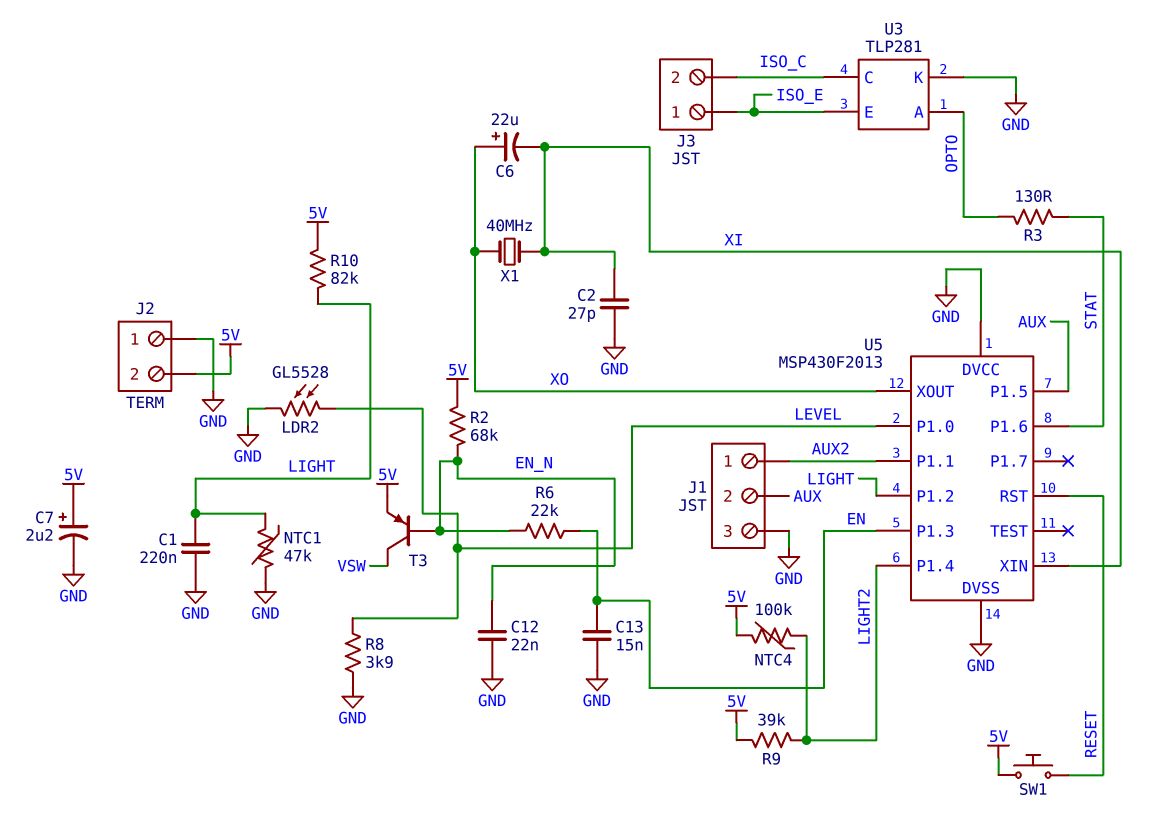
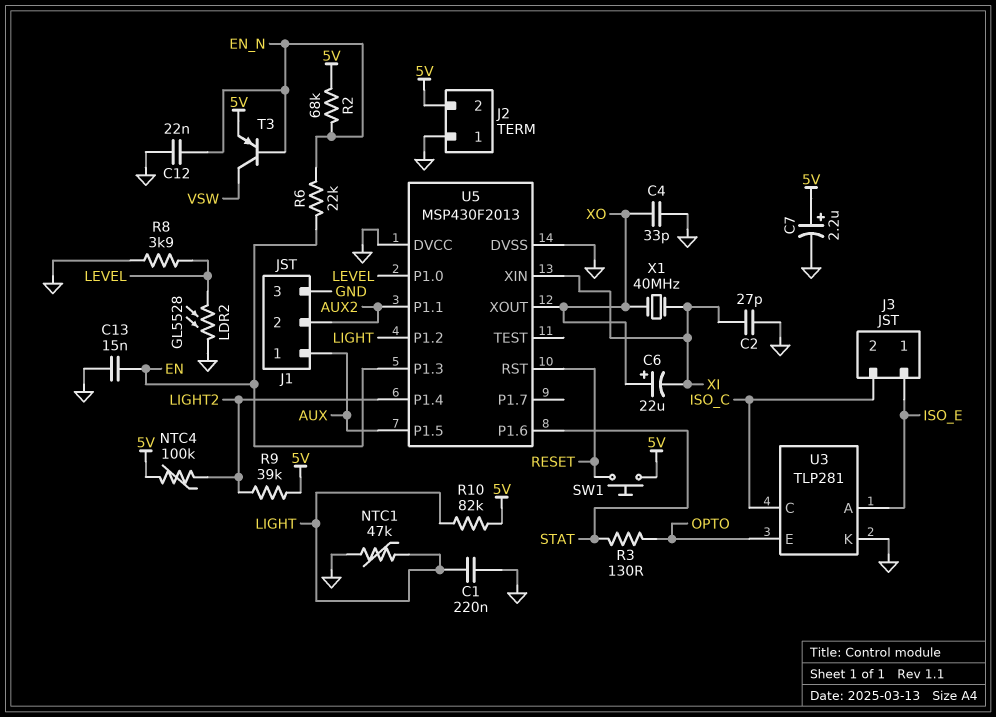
C4: none -> 33pF (GND, XO)
J1 pin 1: AUX2 -> AUX
J1 pin 2: AUX -> AUX2
U3 pin A: OPTO -> ISO_E
U3 pin E: ISO_E -> OPTO

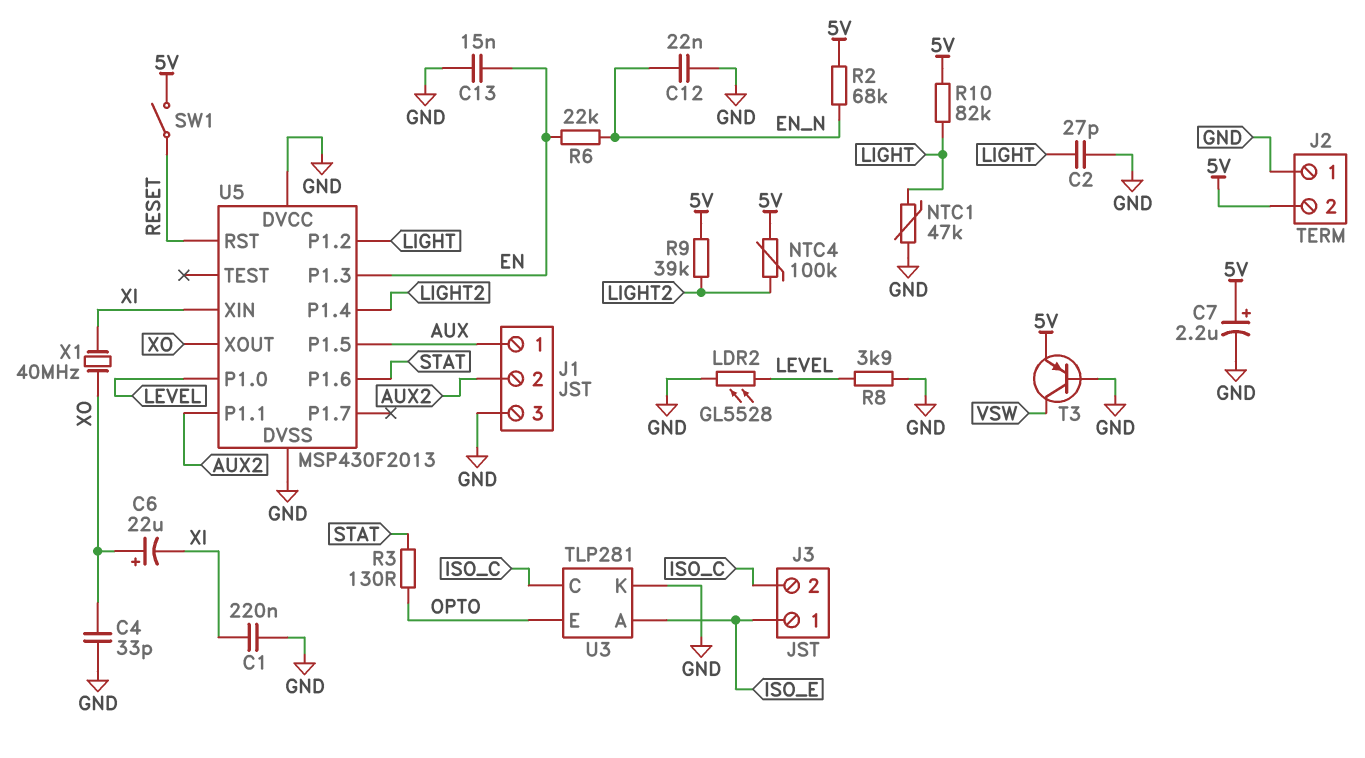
C1: 220nF (GND, LIGHT) -> 220nF (GND, XI)
C2: 27pF (GND, XI) -> 27pF (GND, LIGHT)
SW1: button (5V, RESET) -> switch (5V, RESET)
T3: PNP (B EN_N, C VSW, E 5V) -> PNP (B GND, C VSW, E 5V)

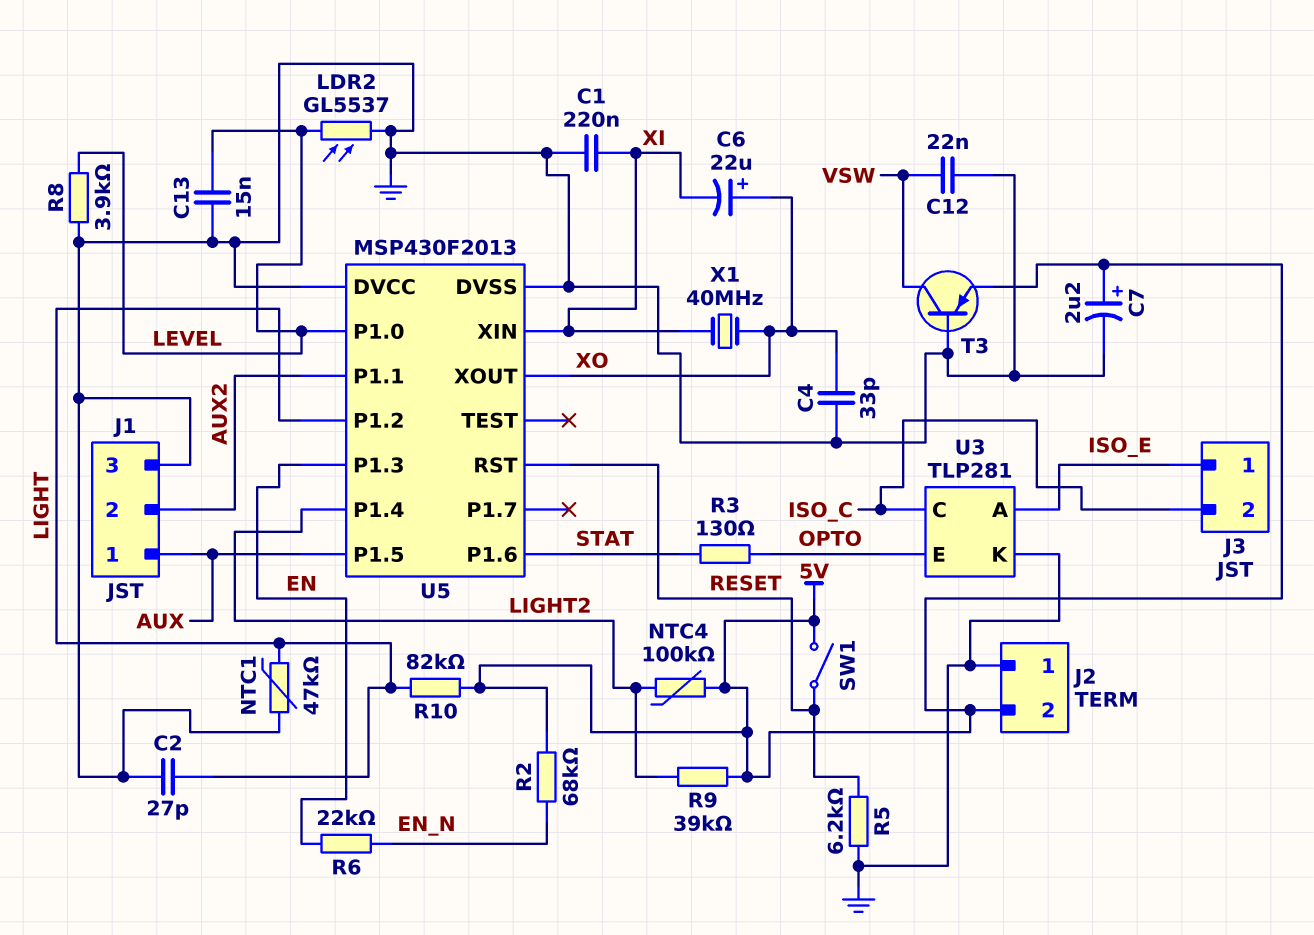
C12: 22nF (EN_N, GND) -> 22nF (GND, VSW)
C13: 15nF (EN, GND) -> 15nF (GND, LEVEL)
LDR2: GL5528 (GND, LEVEL) -> GL5537 (GND, LEVEL)
R5: none -> 6.2k (GND, RESET)

